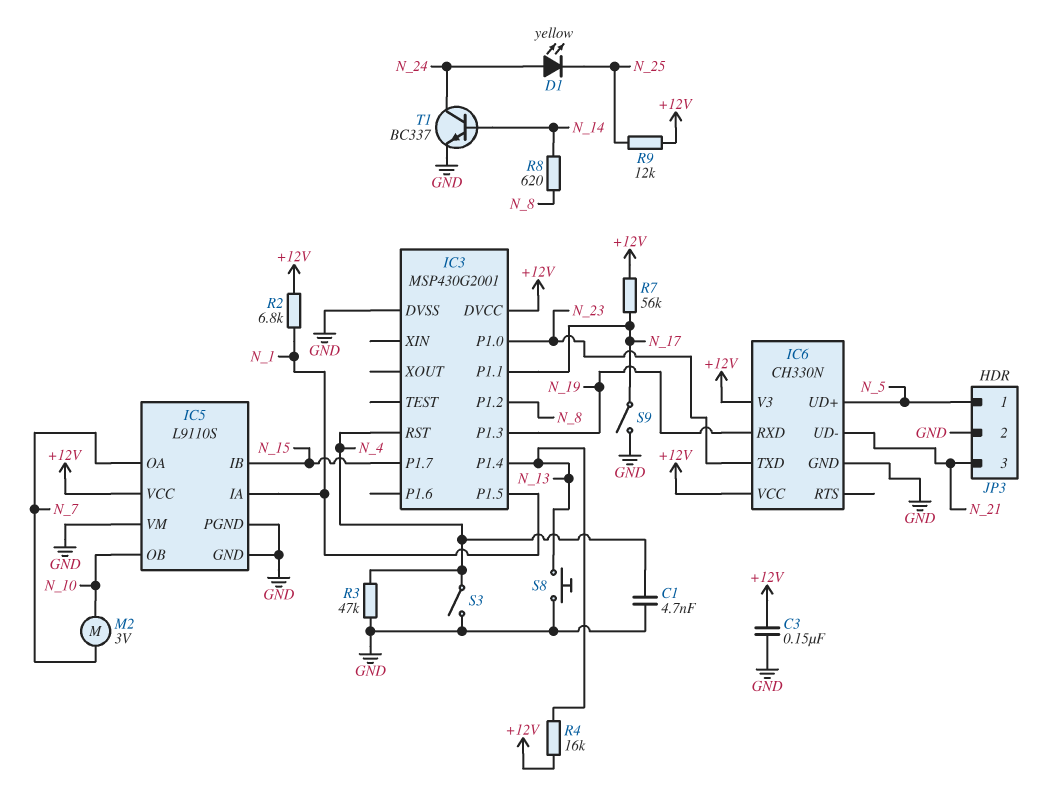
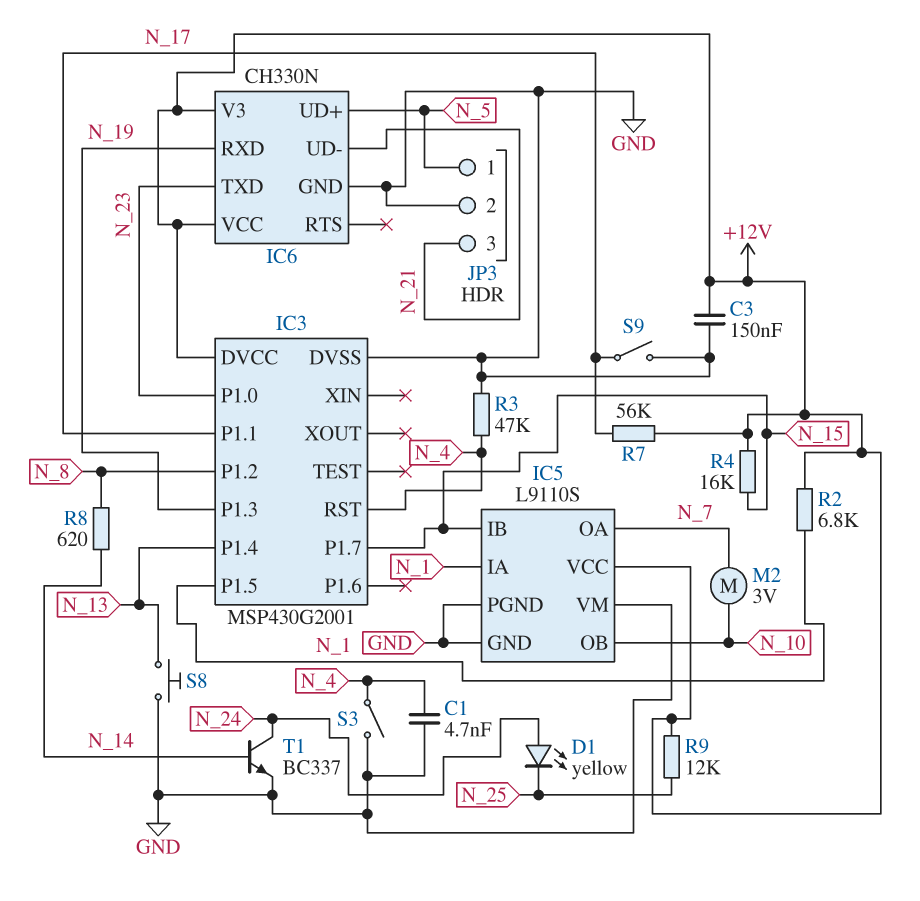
R4: 16k (+12V, N_13) -> 16k (+12V, N_15)

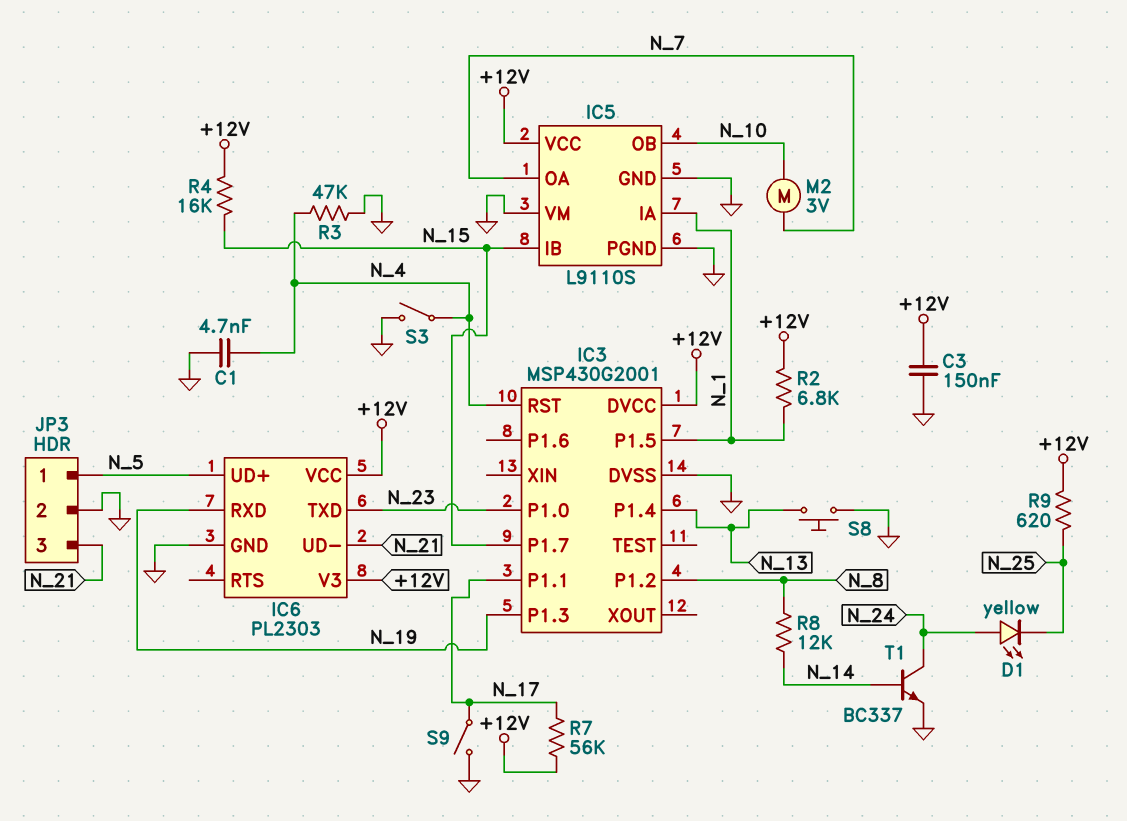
IC6: CH330N -> PL2303
R8: 620 (N_8, N_14) -> 12k (N_8, N_14)
R9: 12k (+12V, N_25) -> 620 (+12V, N_25)

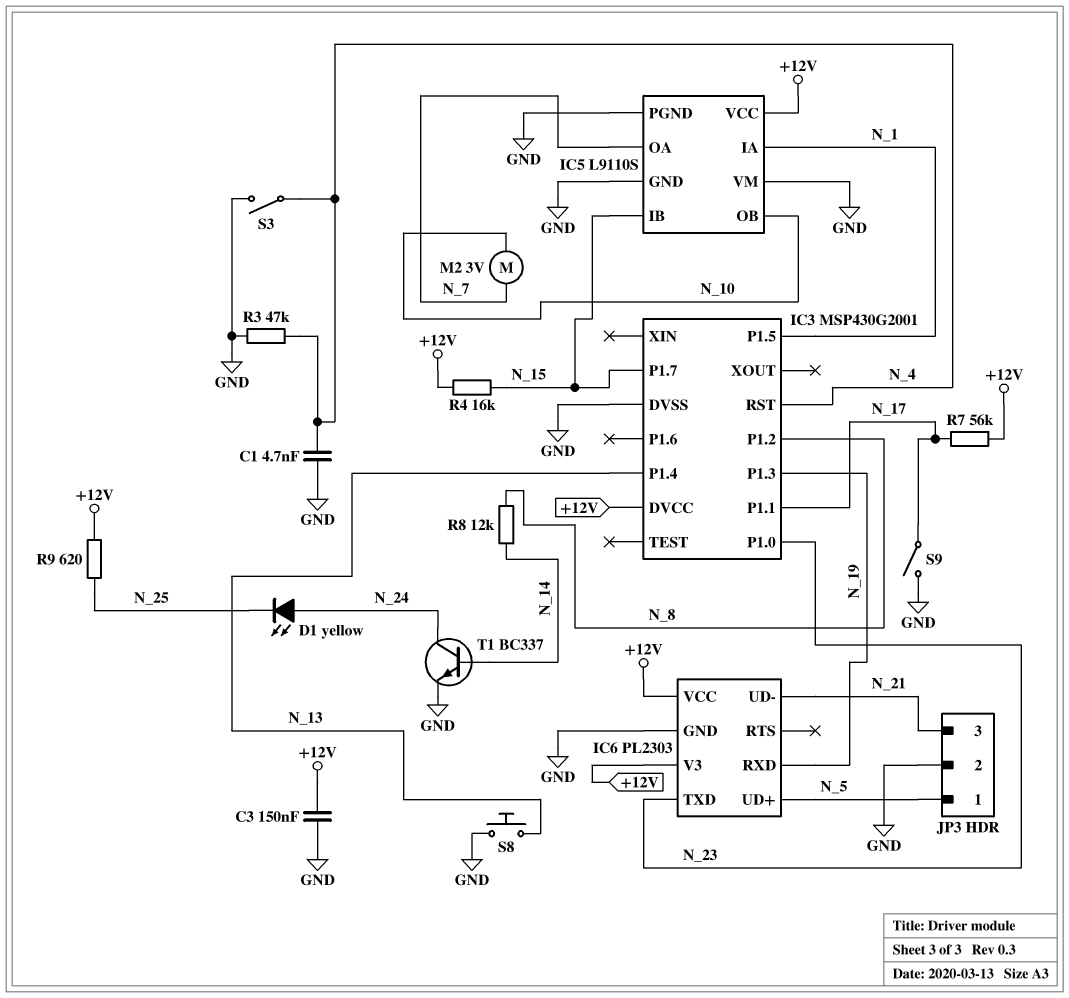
R2: 6.8k (+12V, N_1) -> none

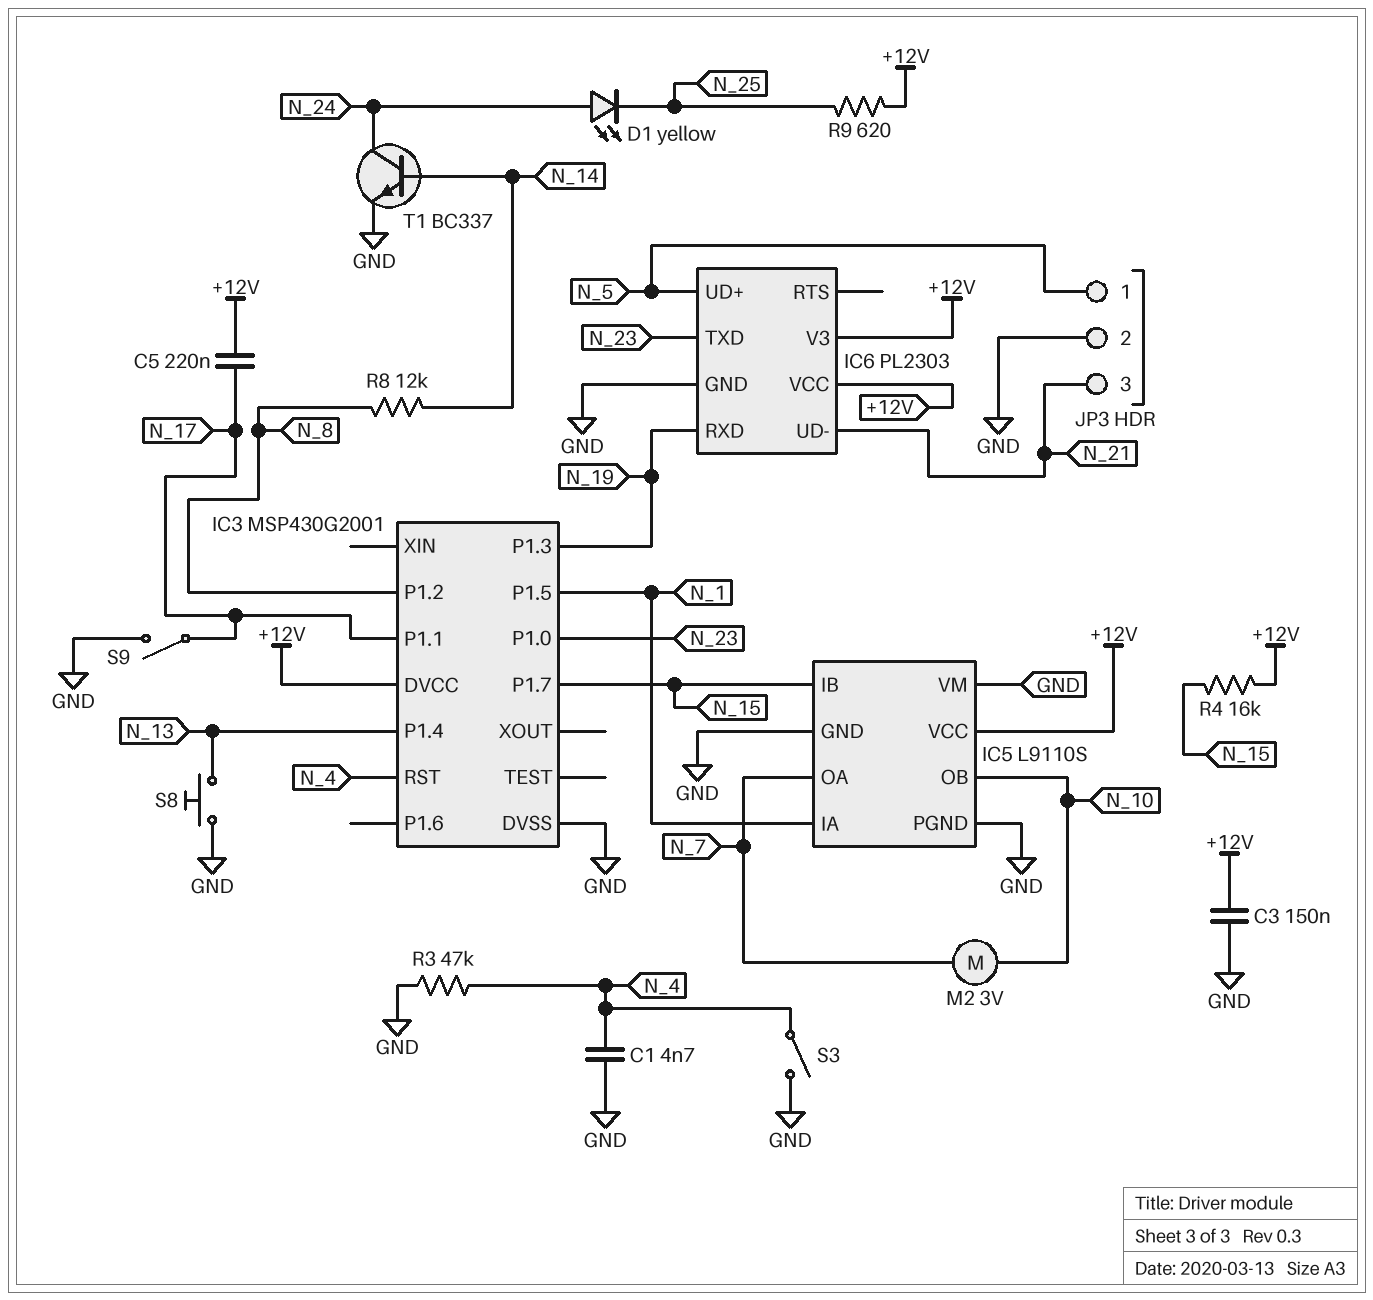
C5: none -> 220nF (+12V, N_17)
R7: 56k (+12V, N_17) -> none

